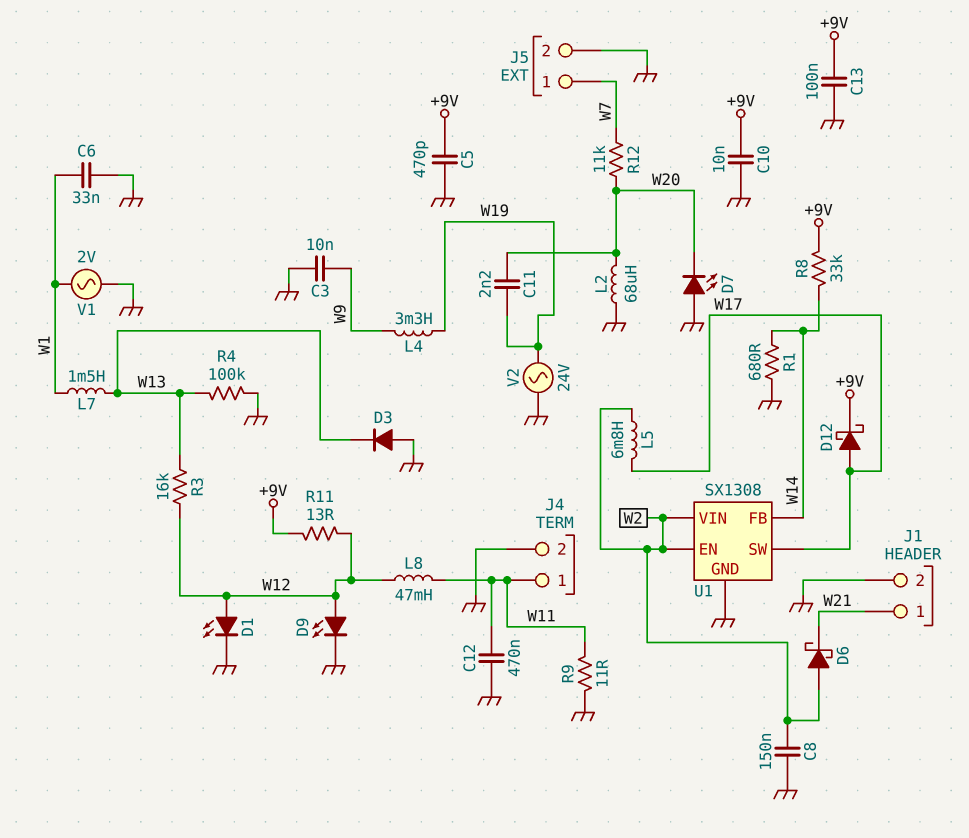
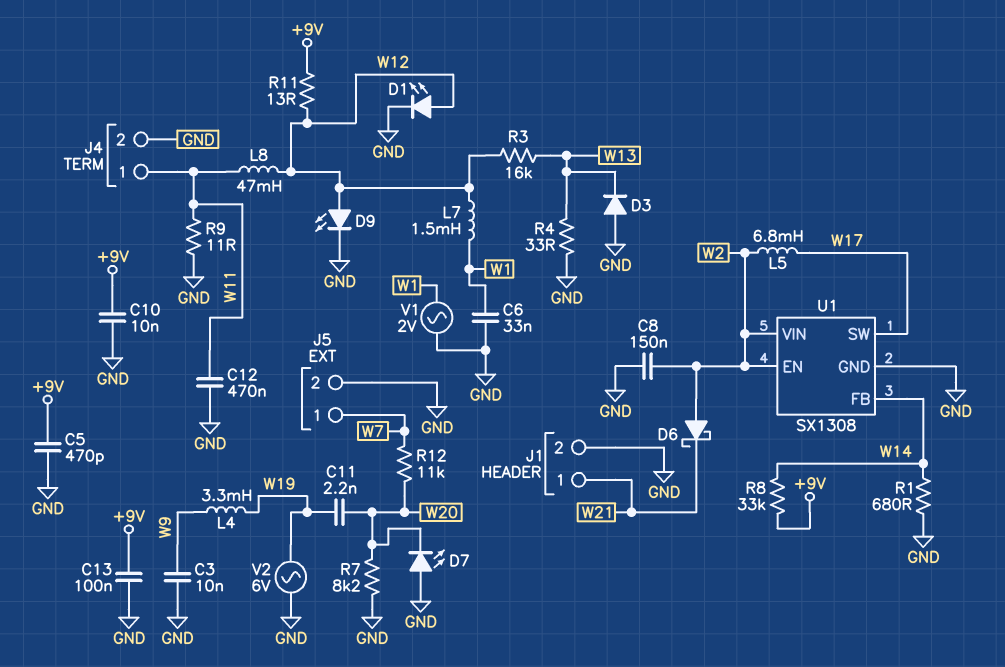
D12: schottky (A W17, K +9V) -> none
L2: 68uH (GND, W20) -> none
L7: 1.5mH (W1, W13) -> 1.5mH (W1, W12)
R4: 100k (GND, W13) -> 33 (GND, W13)
R7: none -> 8.2k (GND, W20)
V2: AC 24V (GND, W19) -> AC 6V (GND, W19)

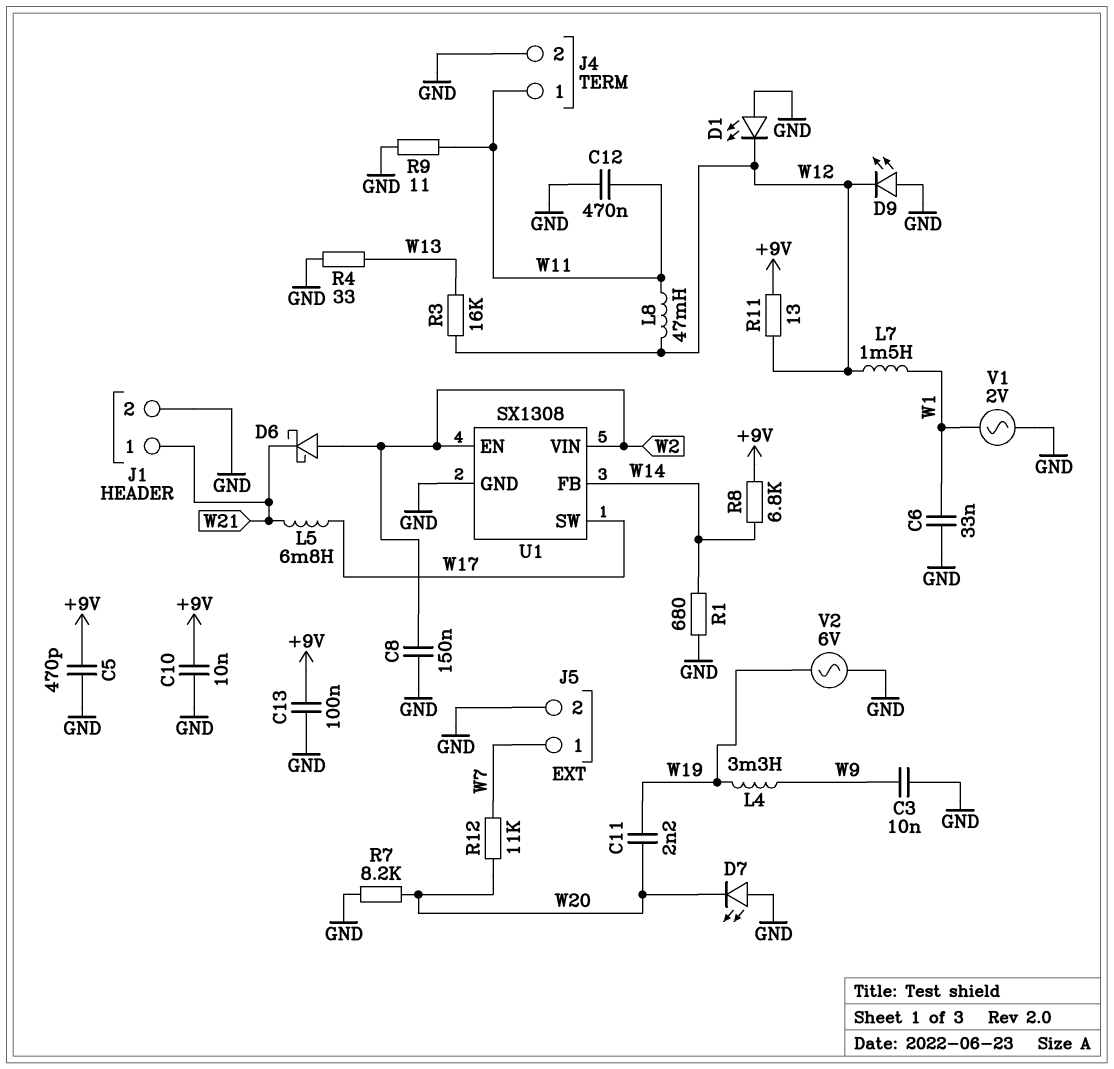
D1: LED (A W12, K GND) -> LED (A GND, K W12)
D3: diode (A GND, K W13) -> none
D9: LED (A W12, K GND) -> LED (A GND, K W12)
L5: 6.8mH (W2, W17) -> 6.8mH (W17, W21)
R8: 33k (+9V, W14) -> 6.8k (+9V, W14)

